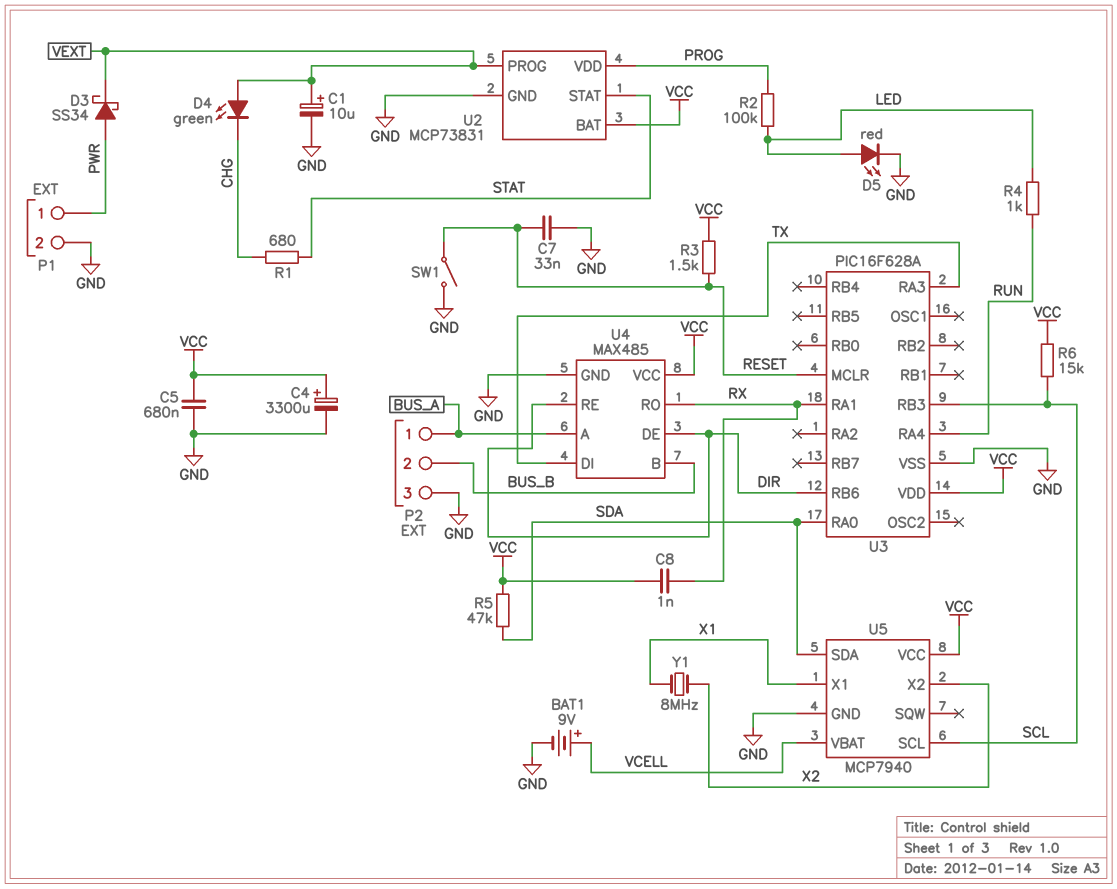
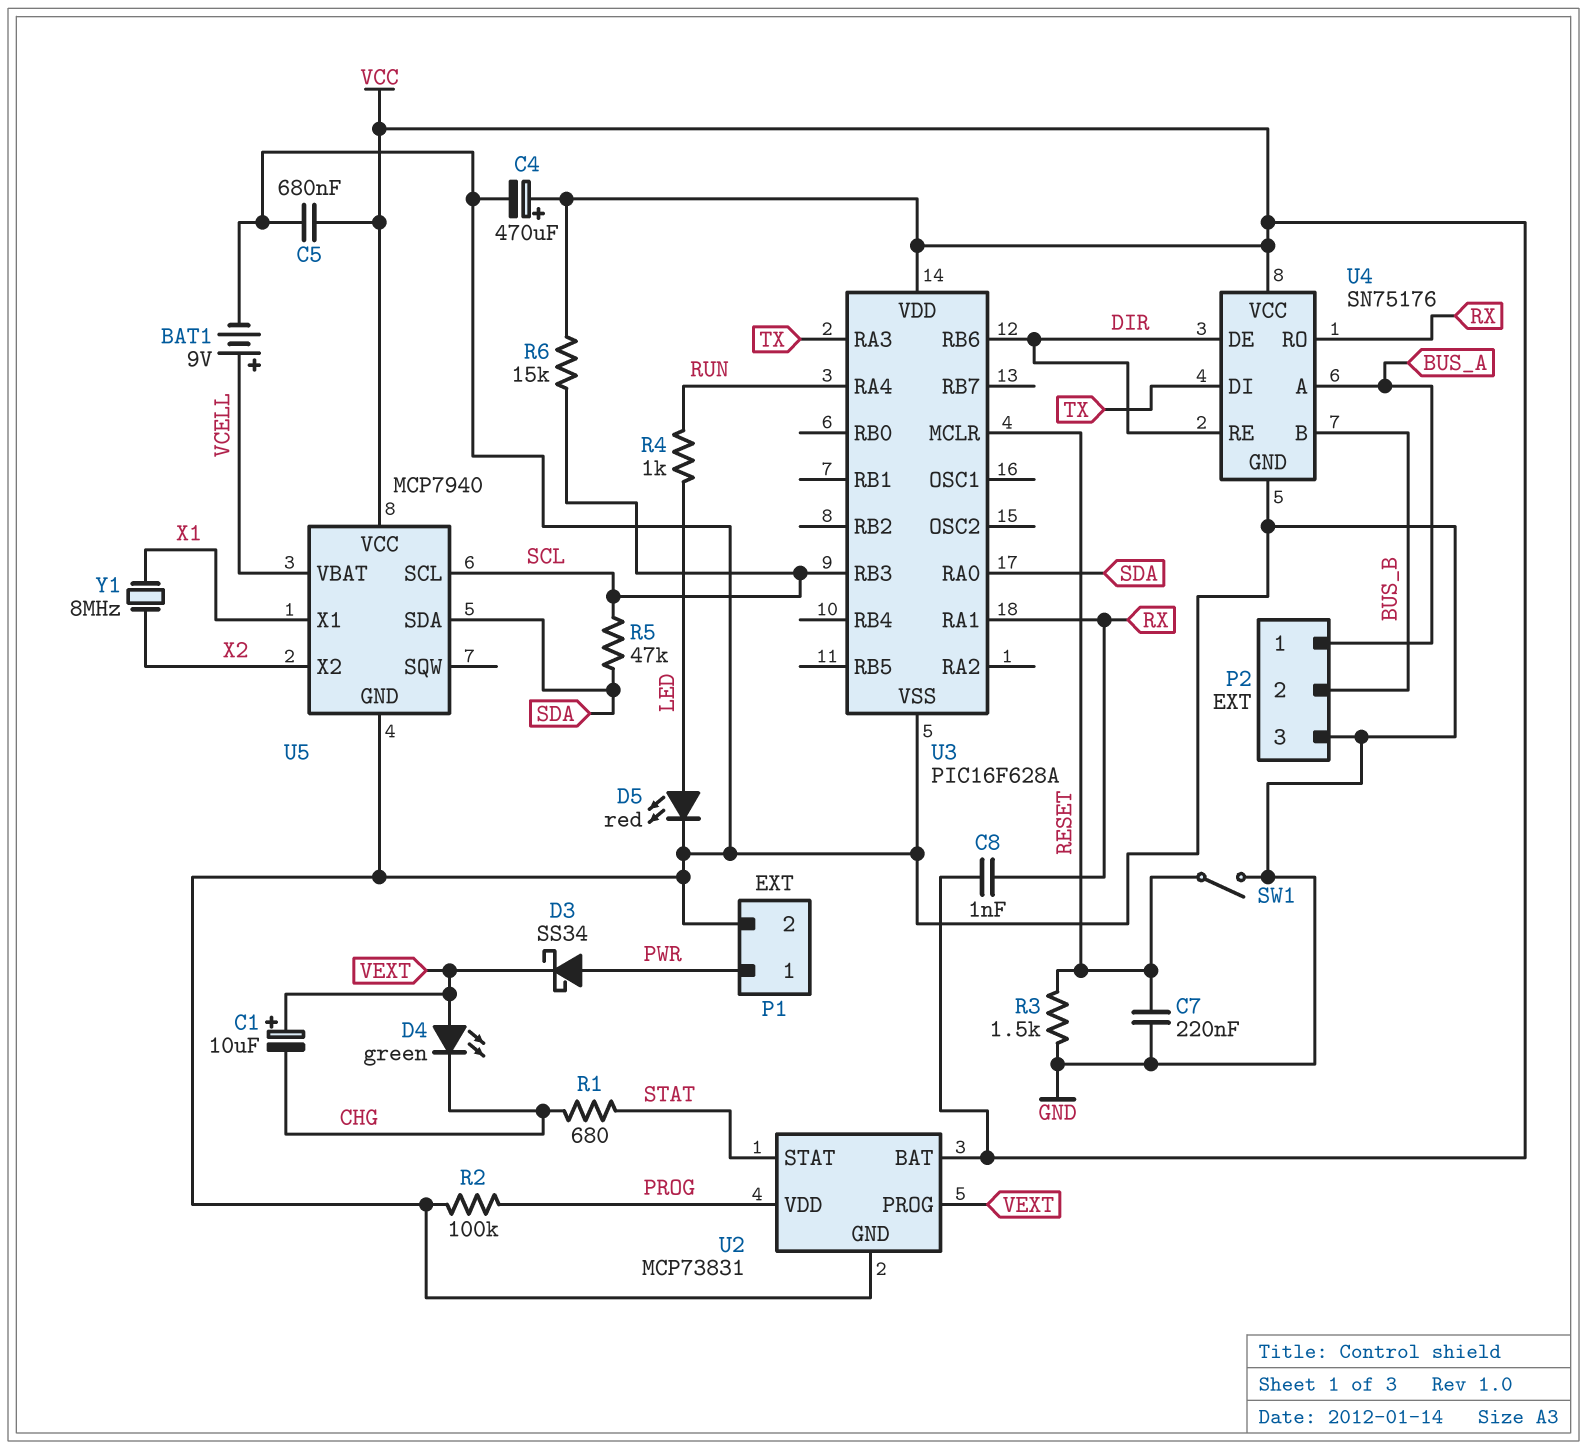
C1: 10uF (plus VEXT, minus GND) -> 10uF (plus VEXT, minus CHG)
C4: 3300uF (plus VCC, minus GND) -> 470uF (plus VCC, minus GND)
C7: 33nF (GND, RESET) -> 220nF (GND, RESET)
R2: 100k (LED, PROG) -> 100k (GND, PROG)
R3: 1.5k (RESET, VCC) -> 1.5k (GND, RESET)
R5: 47k (SDA, VCC) -> 47k (SCL, SDA)
U4: MAX485 -> SN75176

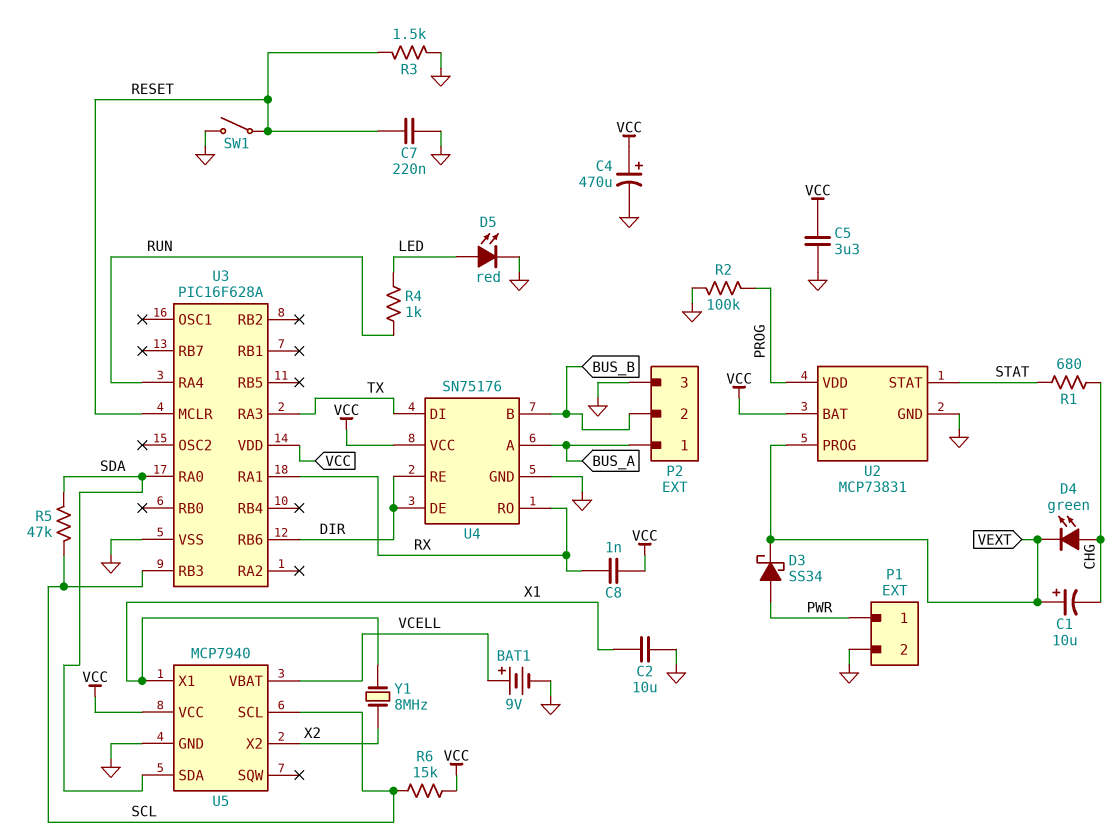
C2: none -> 10uF (GND, X1)
C5: 680nF (GND, VCC) -> 3.3uF (GND, VCC)
D4: LED green (A VEXT, K CHG) -> LED green (A CHG, K VEXT)

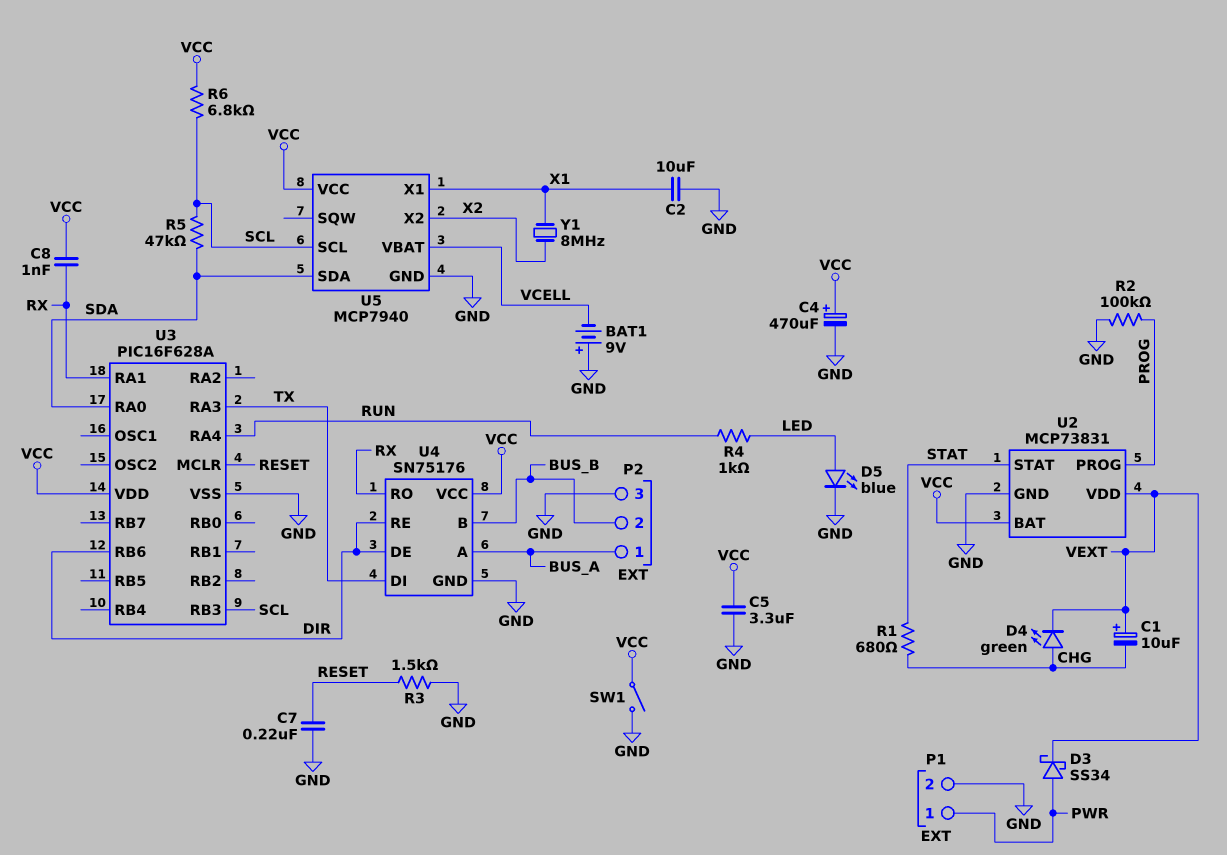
BAT1: 9V (plus VCELL, minus GND) -> 9V (plus GND, minus VCELL)
D5: LED red (A LED, K GND) -> LED blue (A LED, K GND)
R6: 15k (SCL, VCC) -> 6.8k (SCL, VCC)
SW1: switch (GND, RESET) -> switch (GND, VCC)
U2 pin PROG: VEXT -> PROG
U2 pin VDD: PROG -> VEXT

